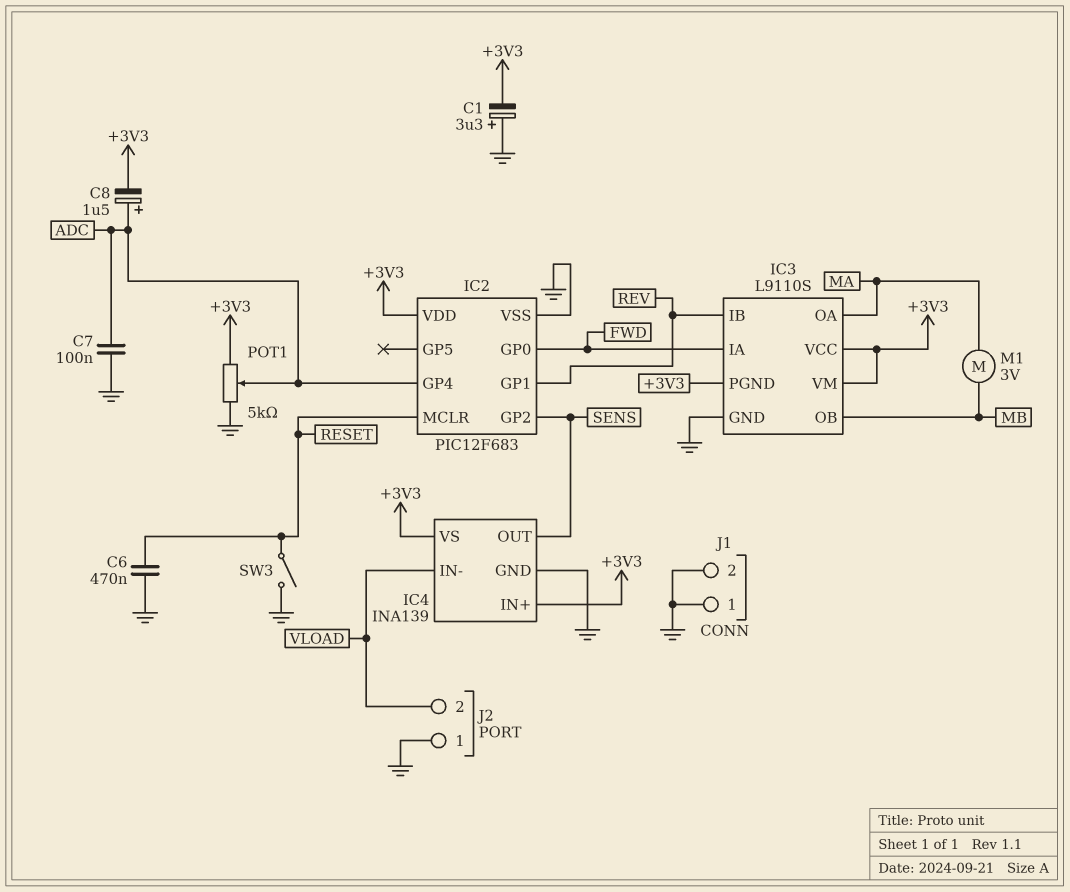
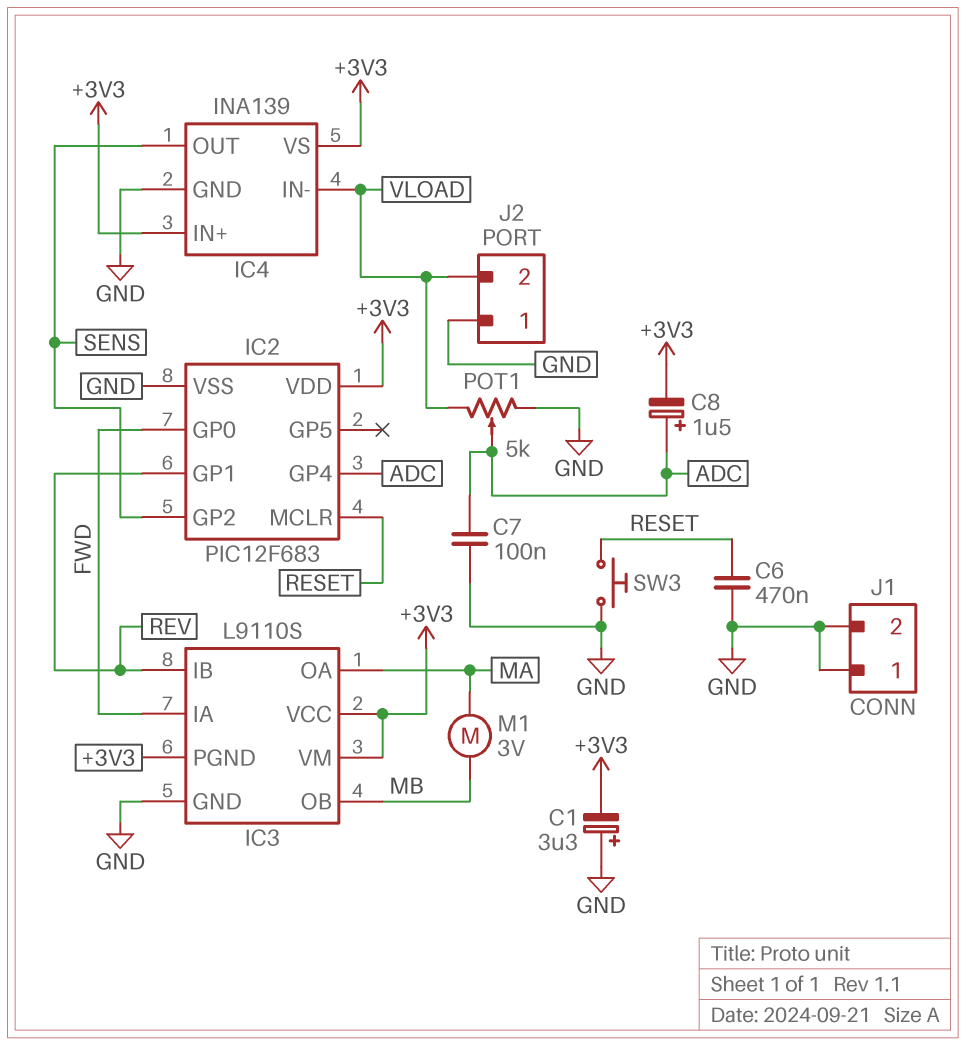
POT1: 5k (+3V3, GND, wiper ADC) -> 5k (GND, VLOAD, wiper ADC)
SW3: switch (GND, RESET) -> button (GND, RESET)

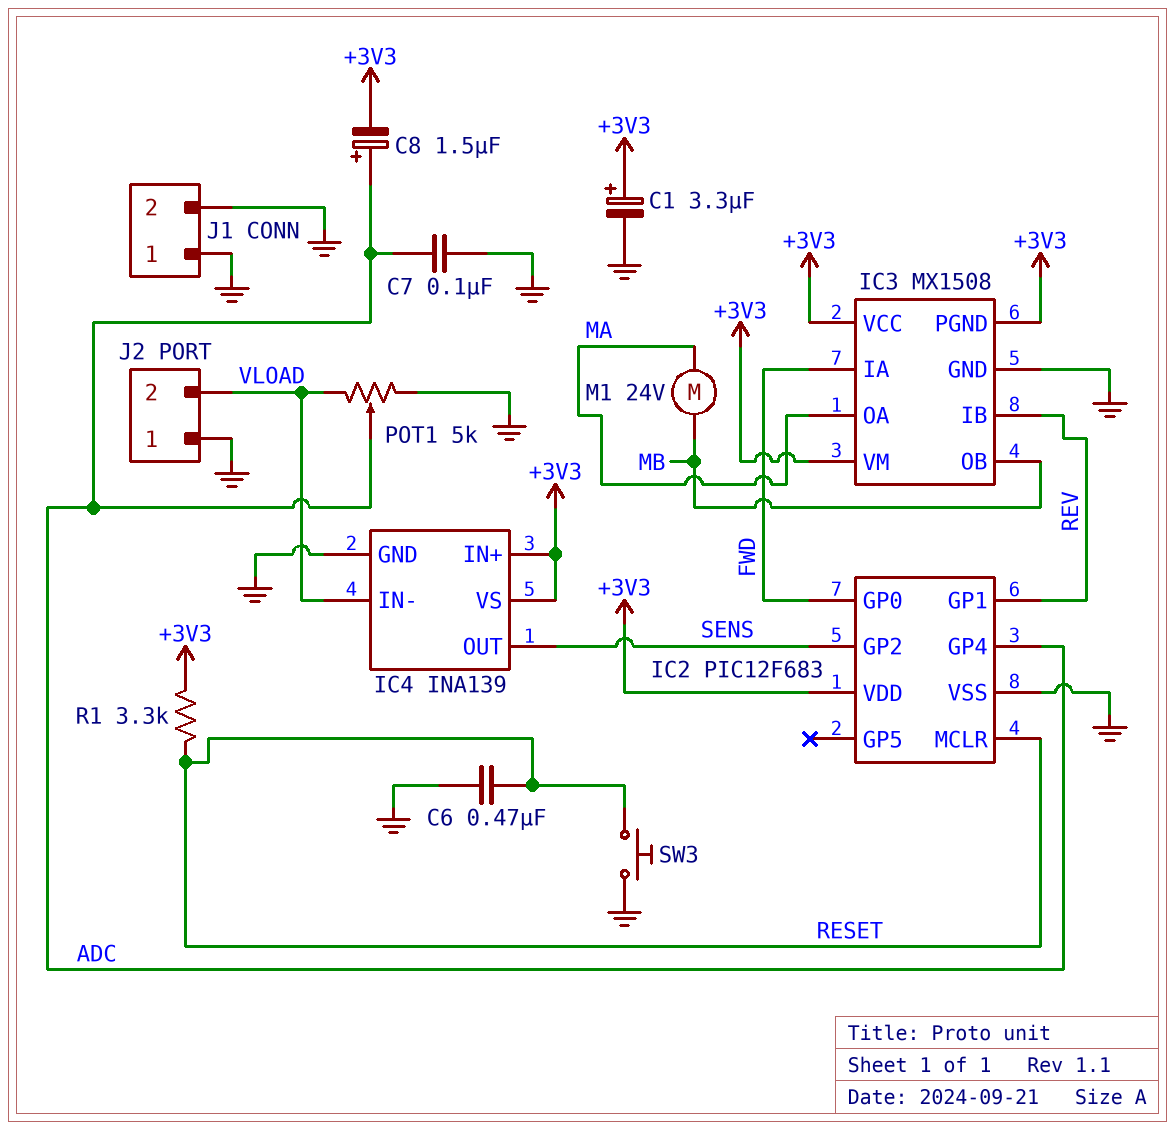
C1: 3.3uF (plus GND, minus +3V3) -> 3.3uF (plus +3V3, minus GND)
IC3: L9110S -> MX1508
M1: motor 3V (MA, MB) -> motor 24V (MA, MB)
R1: none -> 3.3k (+3V3, RESET)

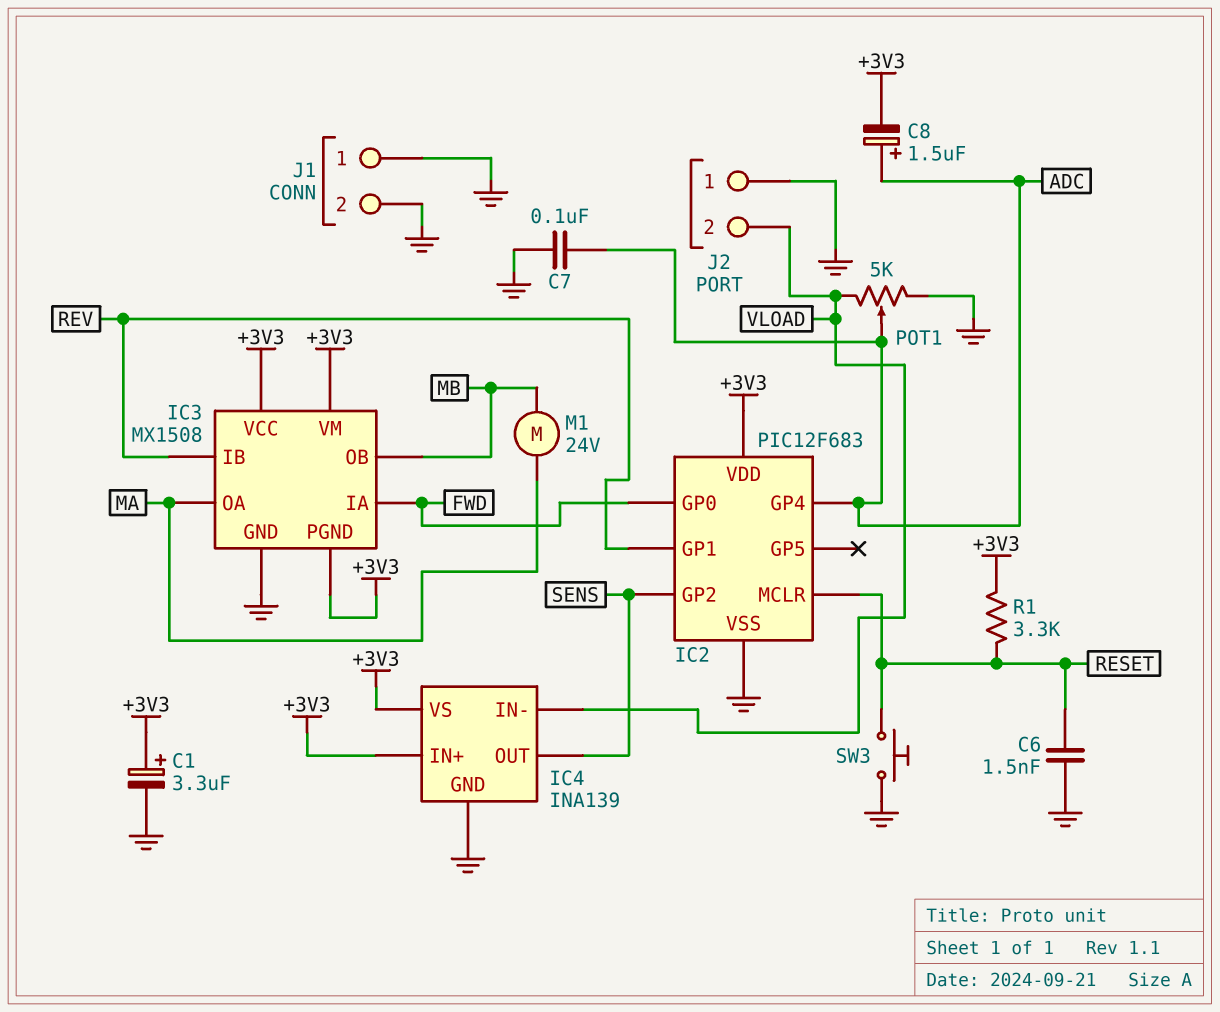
C6: 470nF (GND, RESET) -> 1.5nF (GND, RESET)

